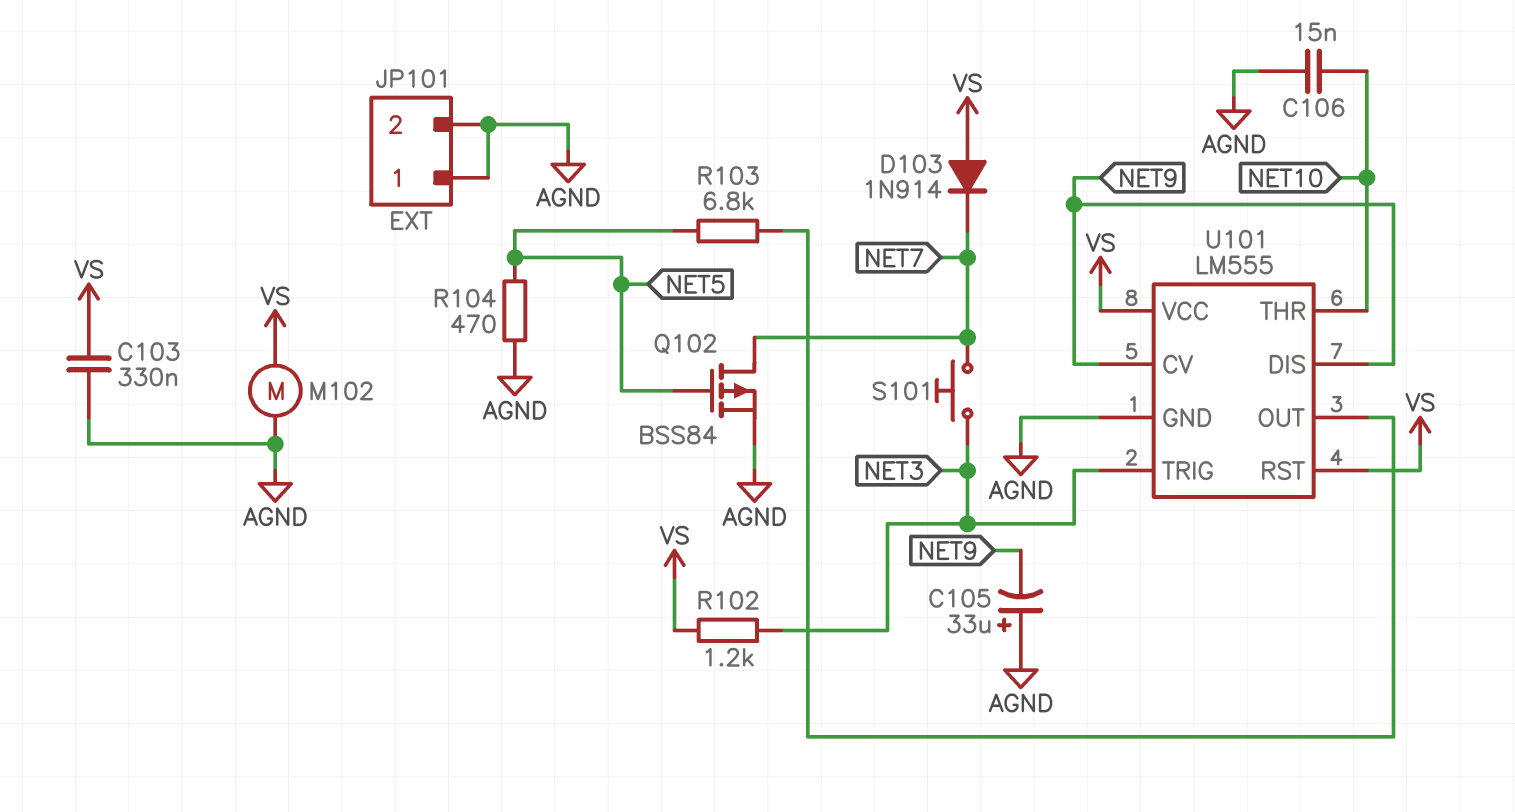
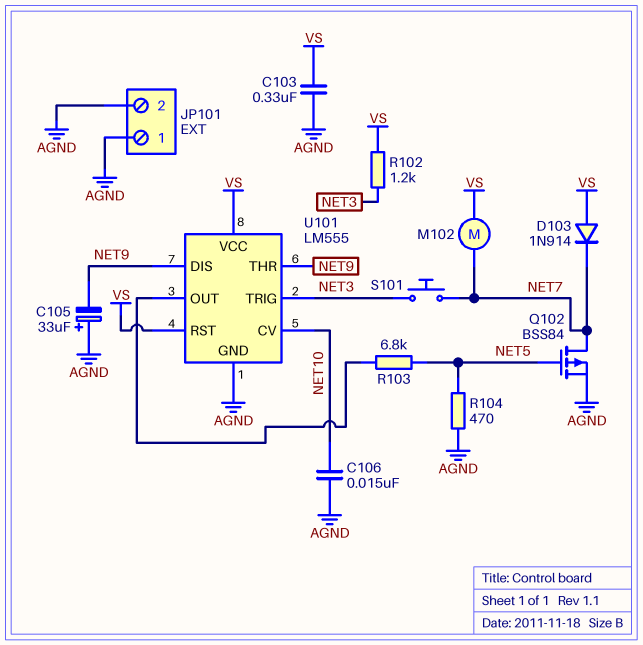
M102: motor (AGND, VS) -> motor (NET7, VS)
U101 pin CV: NET9 -> NET10
U101 pin THR: NET10 -> NET9

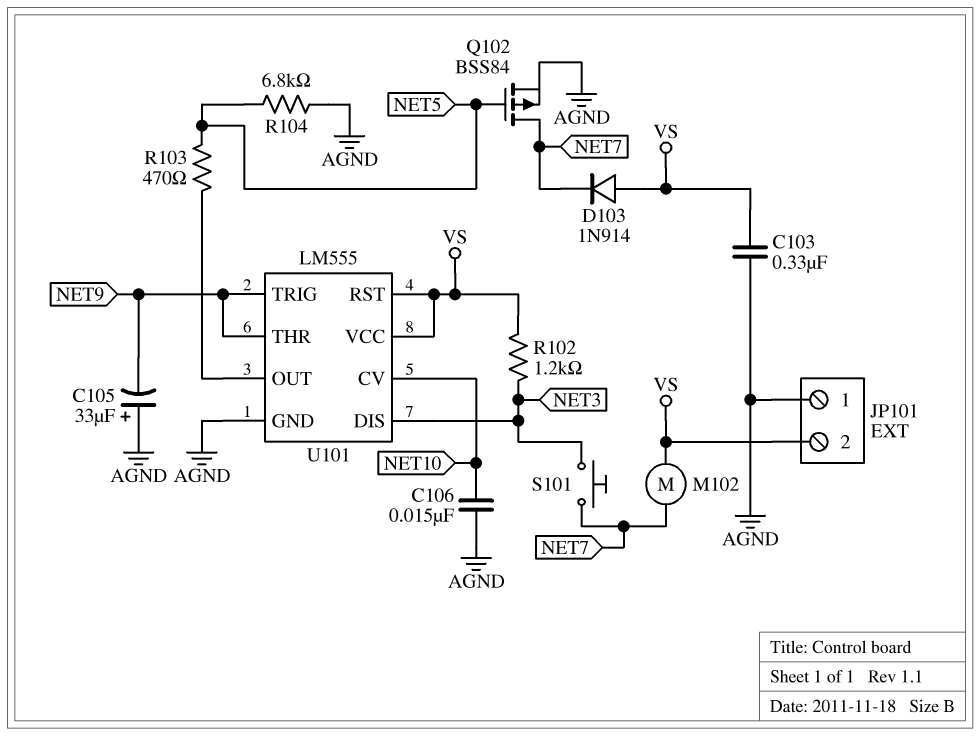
JP101 pin 2: AGND -> VS
R103: 6.8k (NET5, U101/OUT) -> 470 (NET5, U101/OUT)
R104: 470 (AGND, NET5) -> 6.8k (AGND, NET5)
U101 pin DIS: NET9 -> NET3
U101 pin TRIG: NET3 -> NET9

